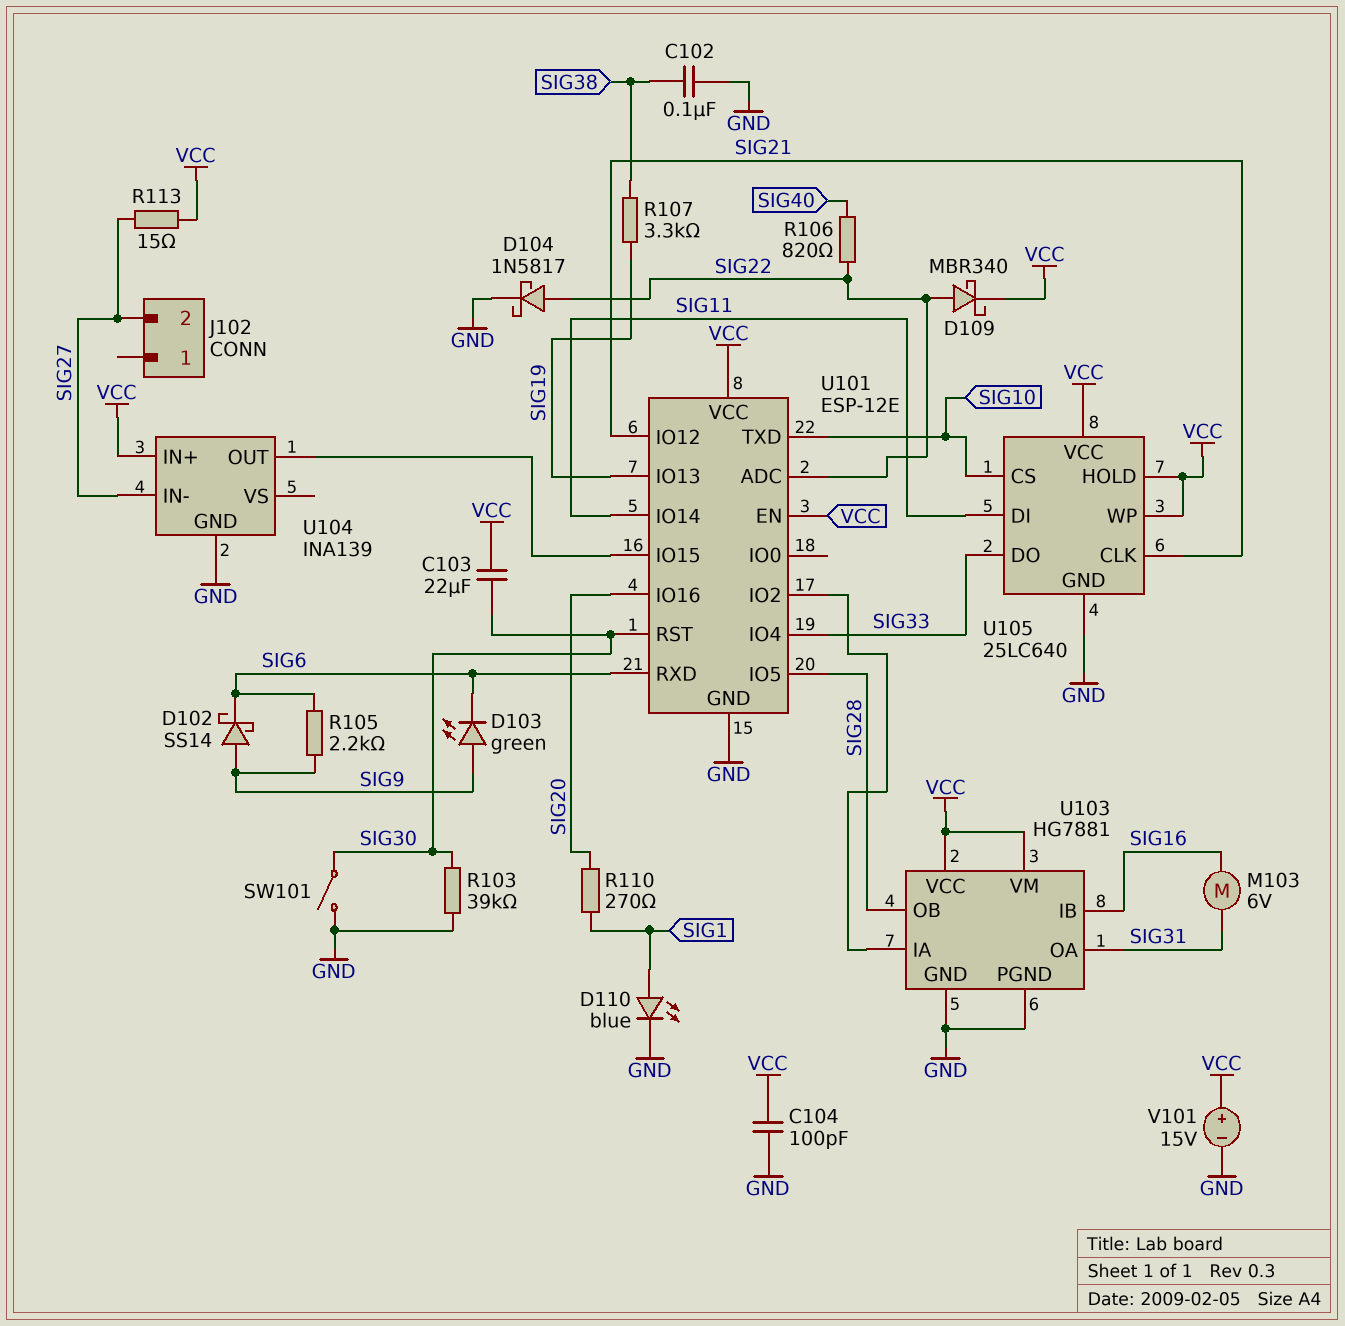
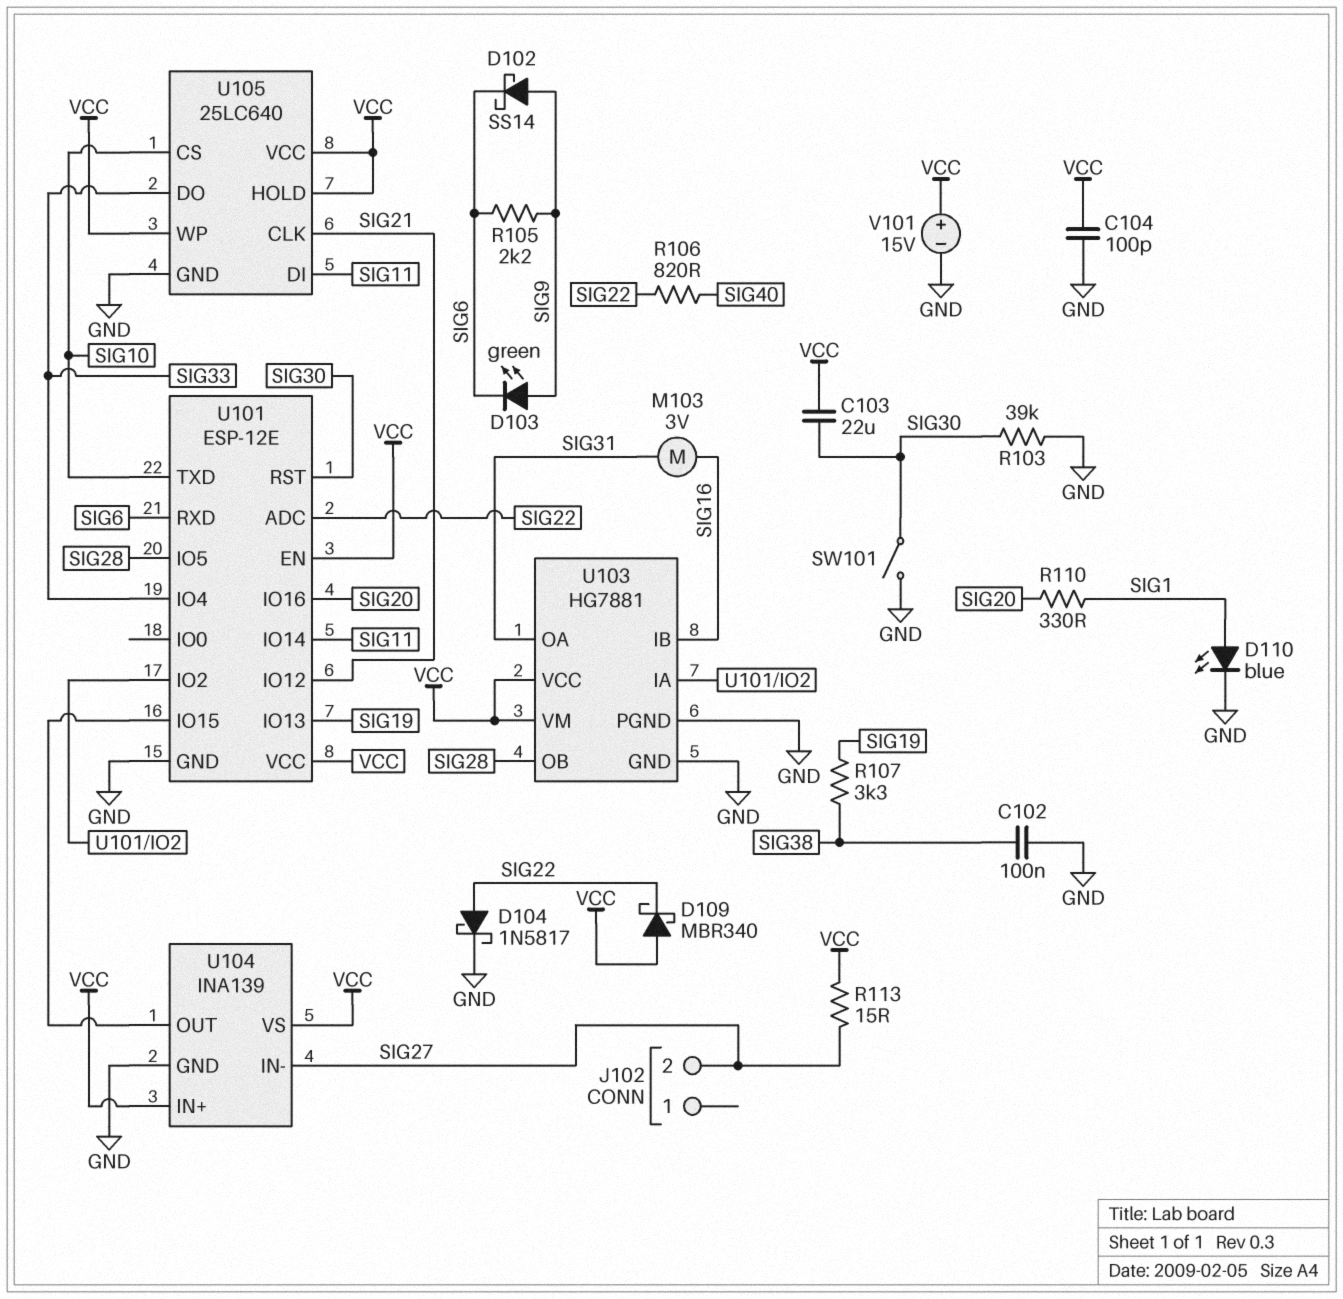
D109: schottky MBR340 (A SIG22, K VCC) -> schottky MBR340 (A VCC, K SIG22)
M103: motor 6V (SIG16, SIG31) -> motor 3V (SIG16, SIG31)
R110: 270 (SIG1, SIG20) -> 330 (SIG1, SIG20)
U104 pin VS: none -> VCC

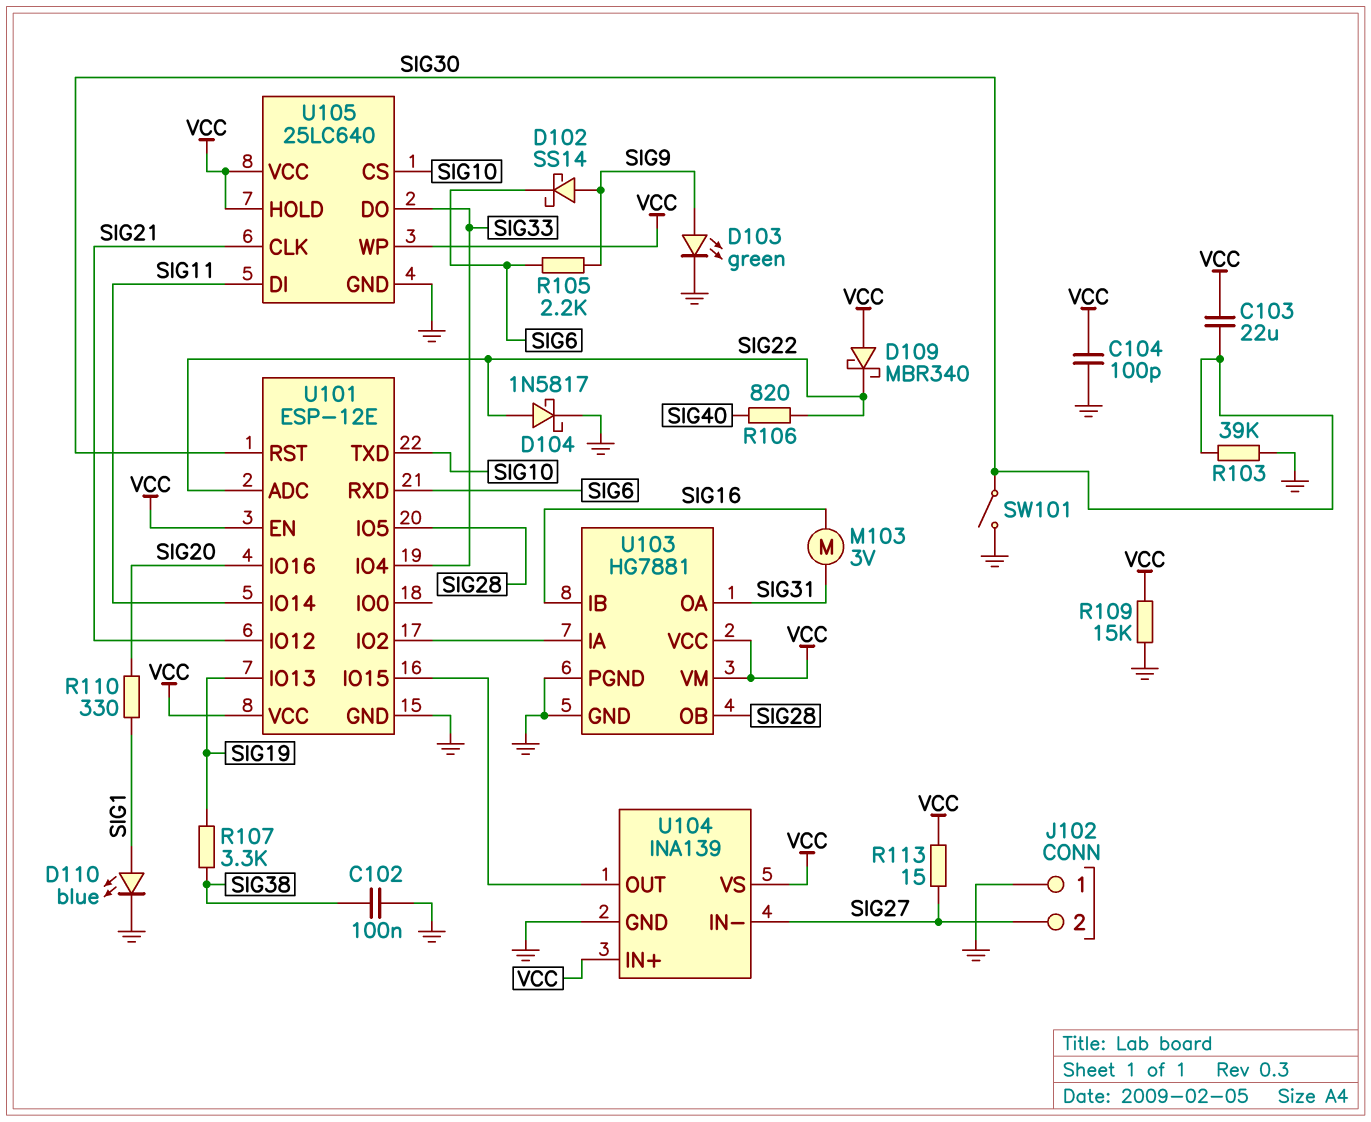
D103: LED green (A SIG9, K SIG6) -> LED green (A SIG9, K GND)
J102 pin 1: none -> GND
R109: none -> 15k (GND, VCC)
V101: 15V (plus VCC, minus GND) -> none

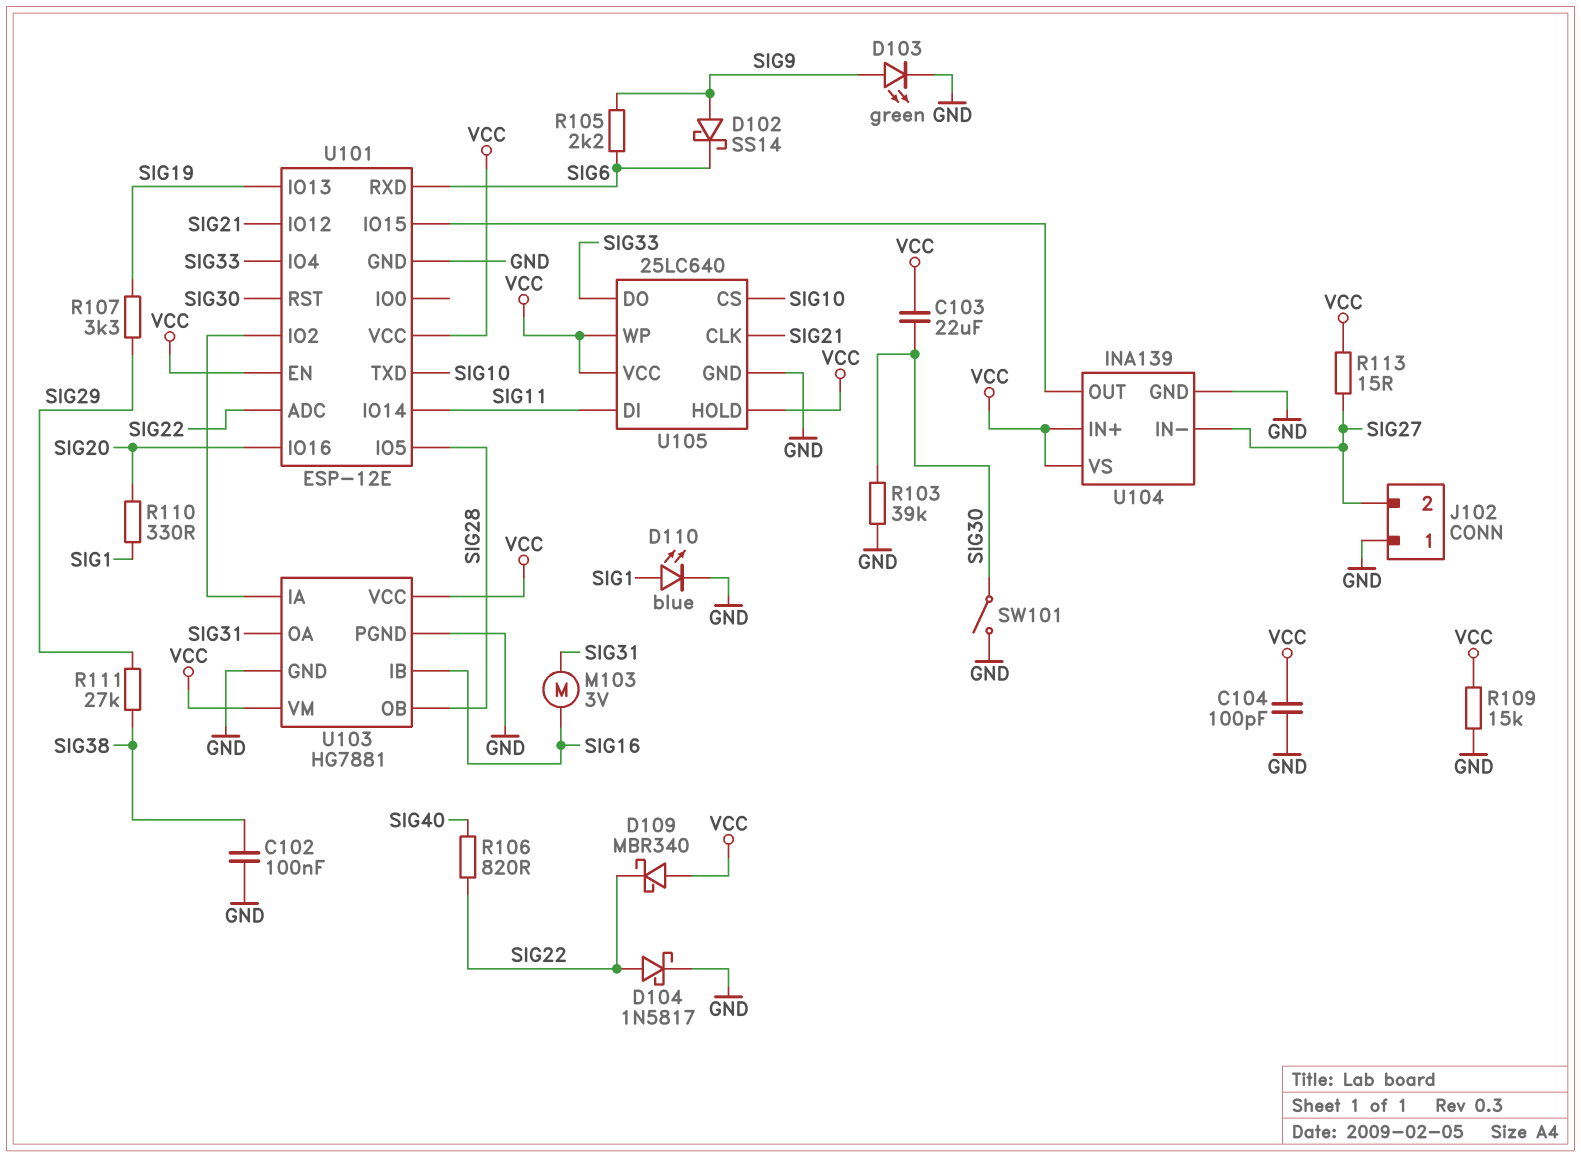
R107: 3.3k (SIG19, SIG38) -> 3.3k (SIG19, SIG29)
R111: none -> 27k (SIG29, SIG38)

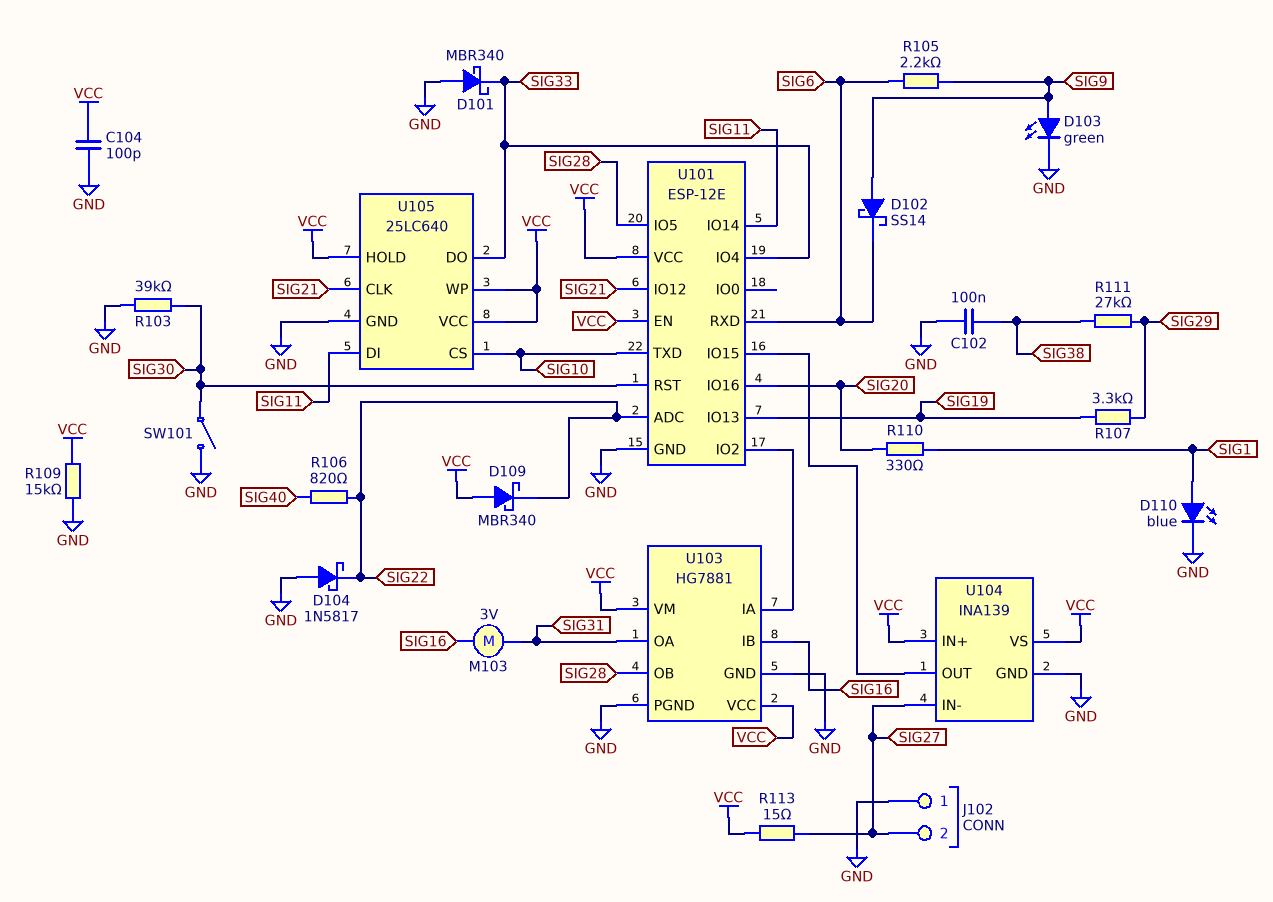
C103: 22uF (SIG30, VCC) -> none
D101: none -> schottky MBR340 (A GND, K SIG33)
D104: schottky 1N5817 (A SIG22, K GND) -> schottky 1N5817 (A GND, K SIG22)

